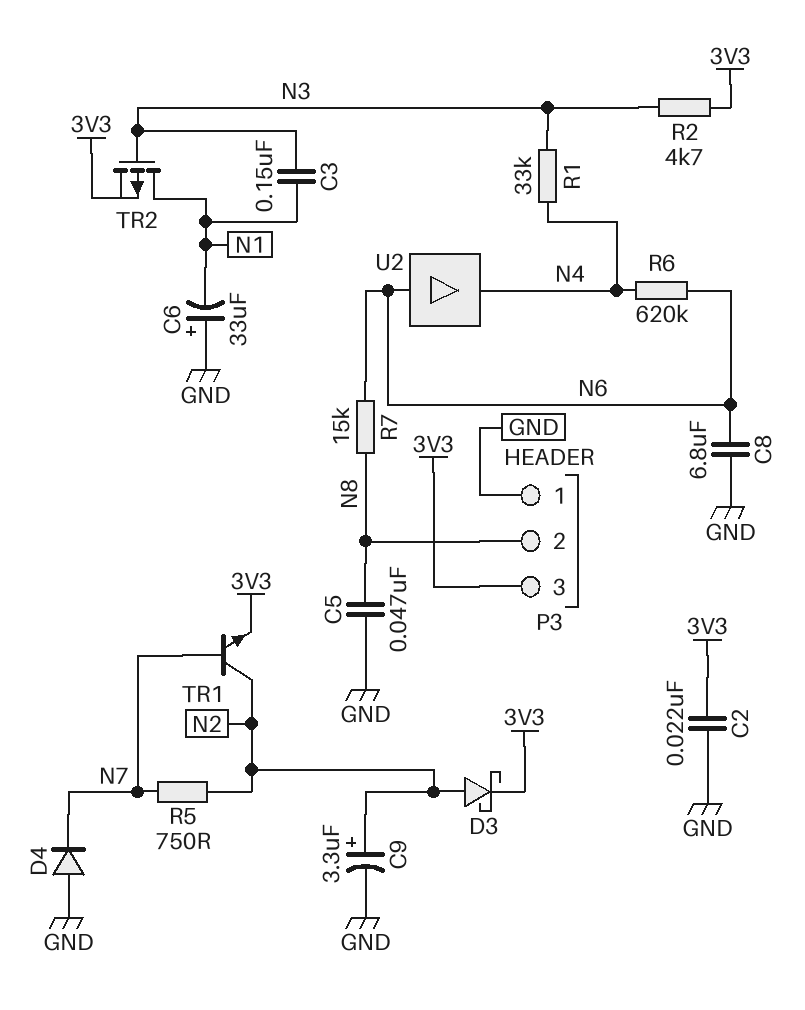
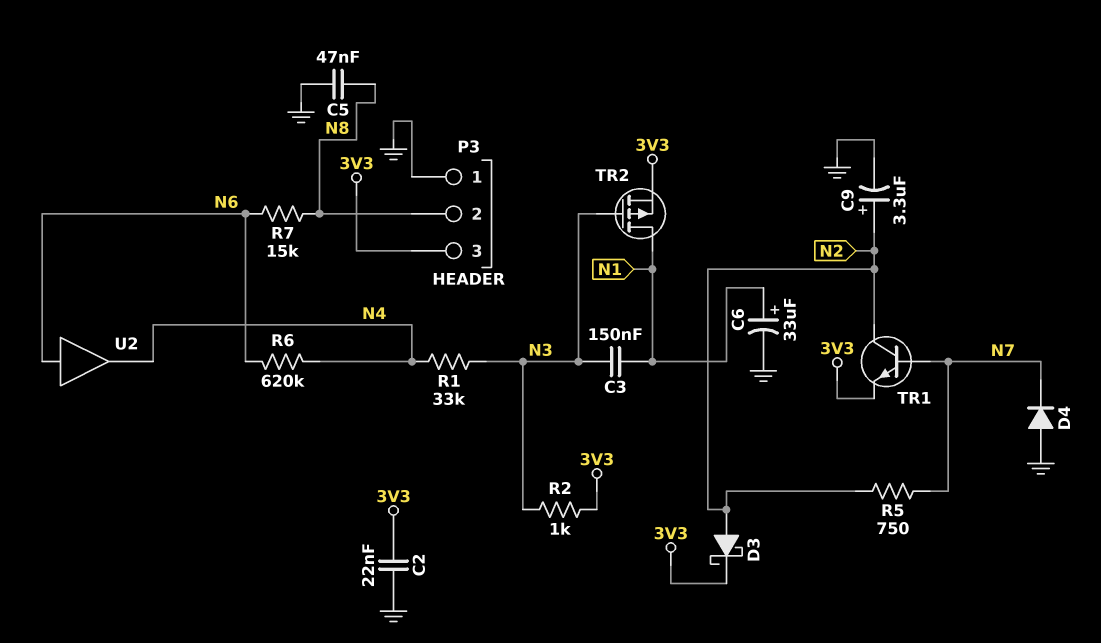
C6: 33uF (plus GND, minus N1) -> 33uF (plus N1, minus GND)
C8: 6.8uF (GND, N6) -> none
R2: 4.7k (3V3, N3) -> 1k (3V3, N3)

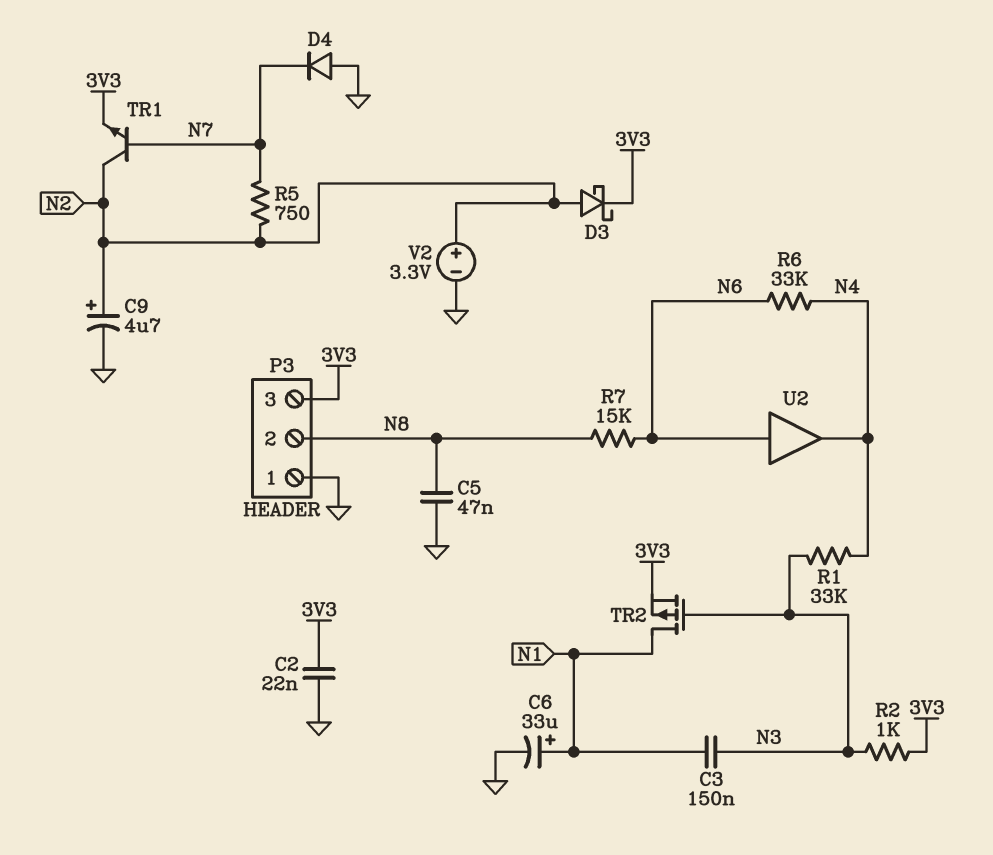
C9: 3.3uF (plus N2, minus GND) -> 4.7uF (plus N2, minus GND)
R6: 620k (N4, N6) -> 33k (N4, N6)
V2: none -> 3.3V (plus N2, minus GND)

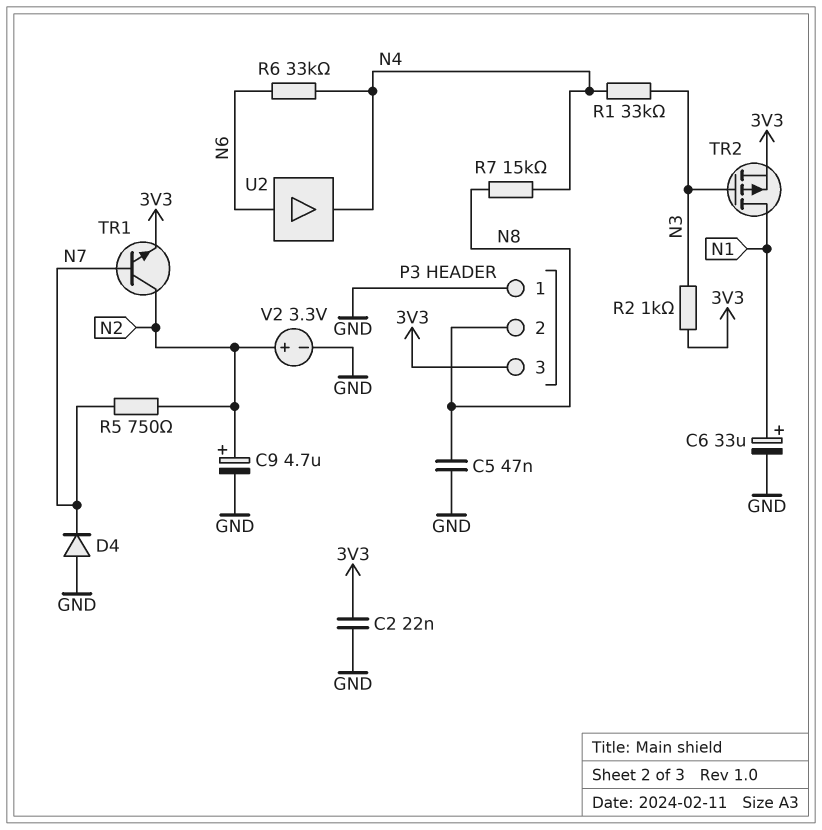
C3: 150nF (N1, N3) -> none
D3: schottky (A N2, K 3V3) -> none
R7: 15k (N6, N8) -> 15k (N4, N8)

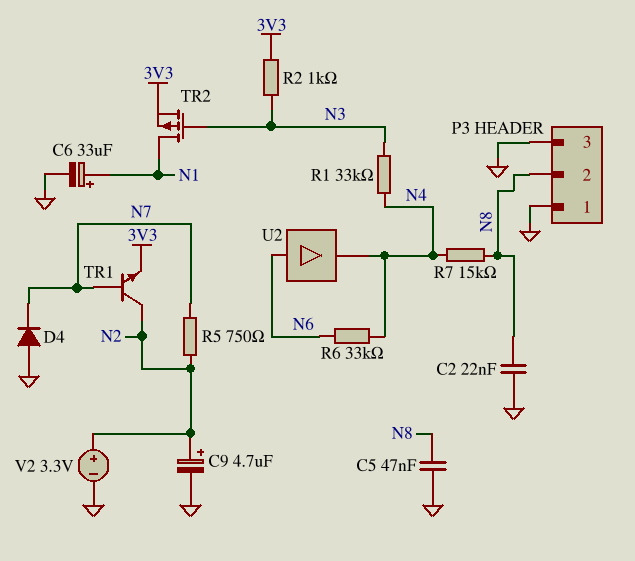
C2: 22nF (3V3, GND) -> 22nF (GND, N8)
P3 pin 3: 3V3 -> GND

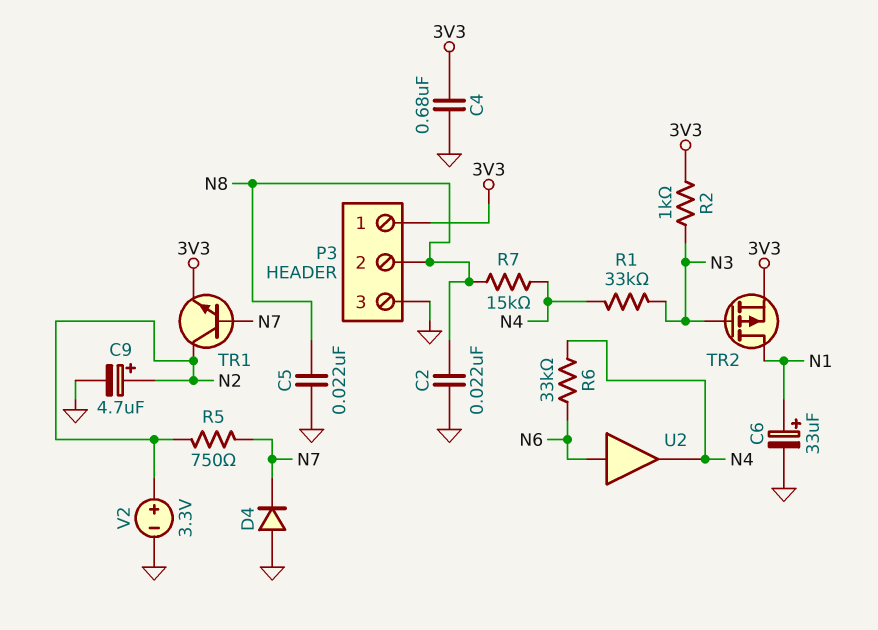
C4: none -> 680nF (3V3, GND)
C5: 47nF (GND, N8) -> 22nF (GND, N8)
P3 pin 1: GND -> 3V3

